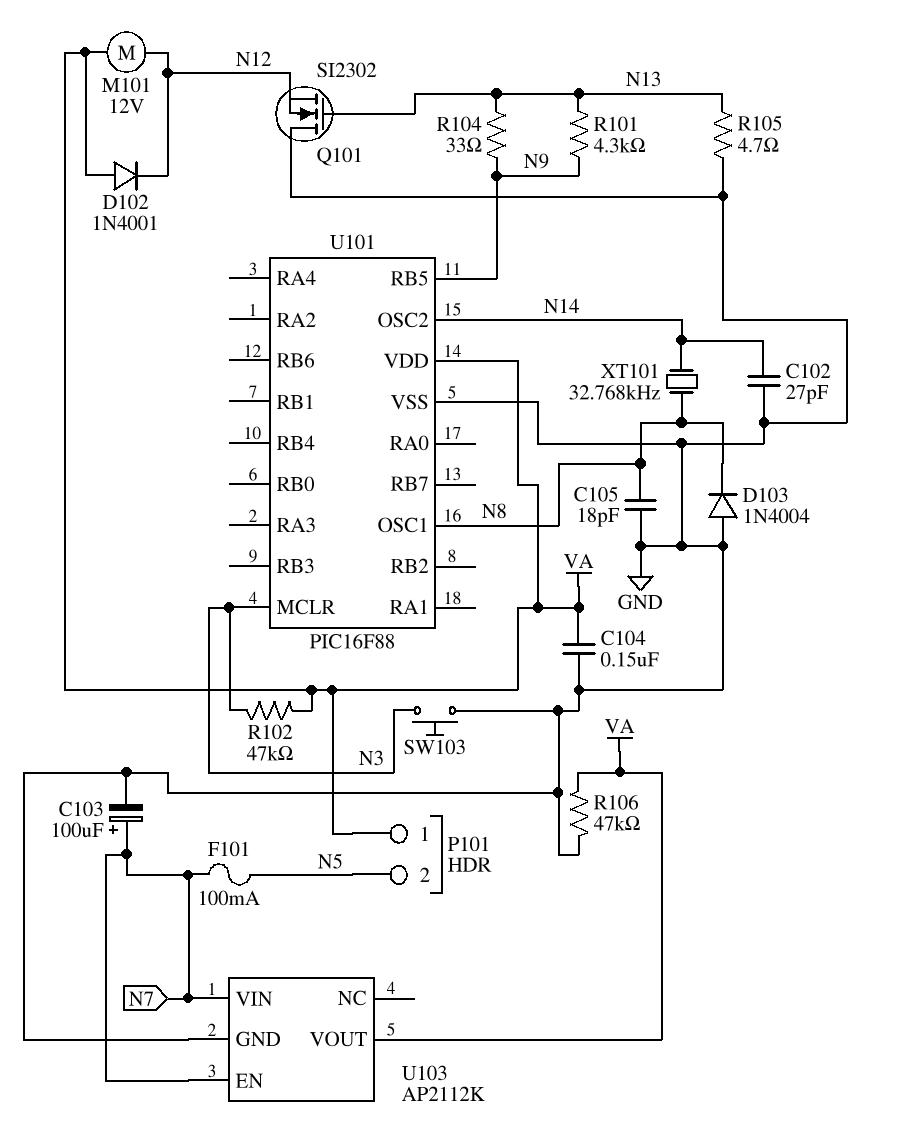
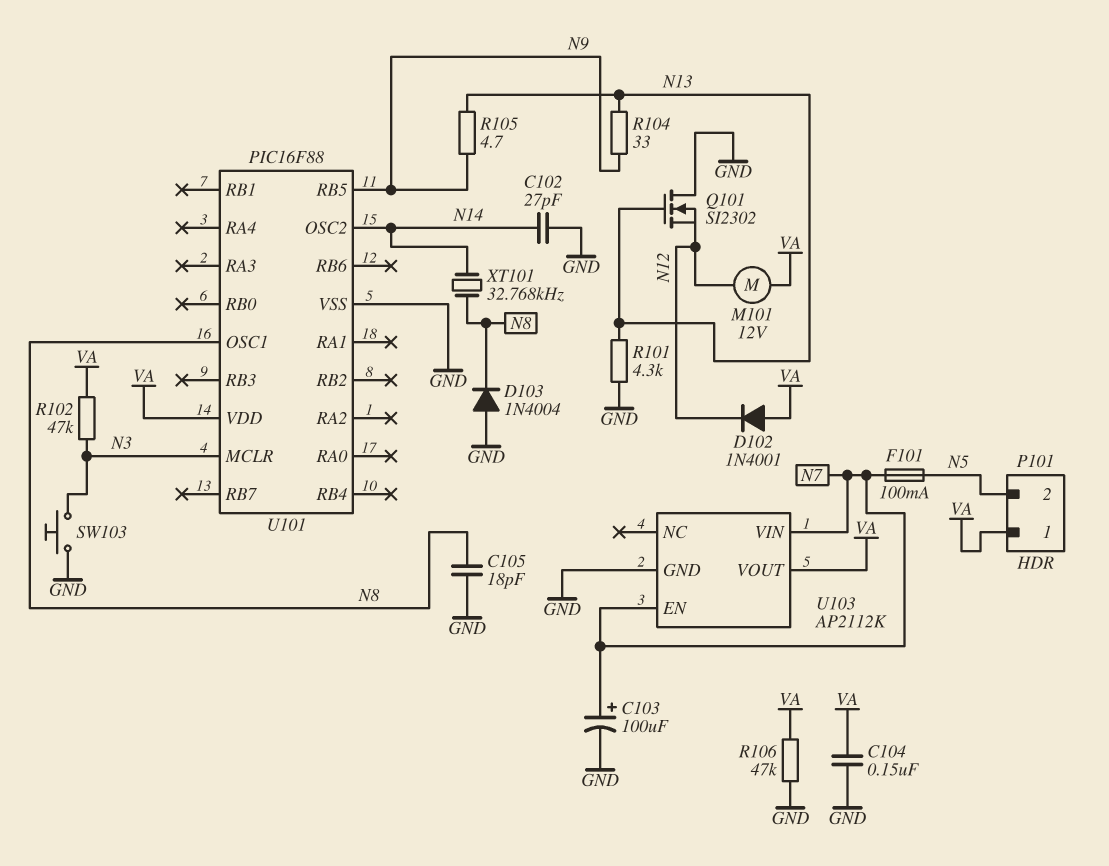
R101: 4.3k (N9, N13) -> 4.3k (GND, N13)
R105: 4.7 (GND, N13) -> 4.7 (N9, N13)

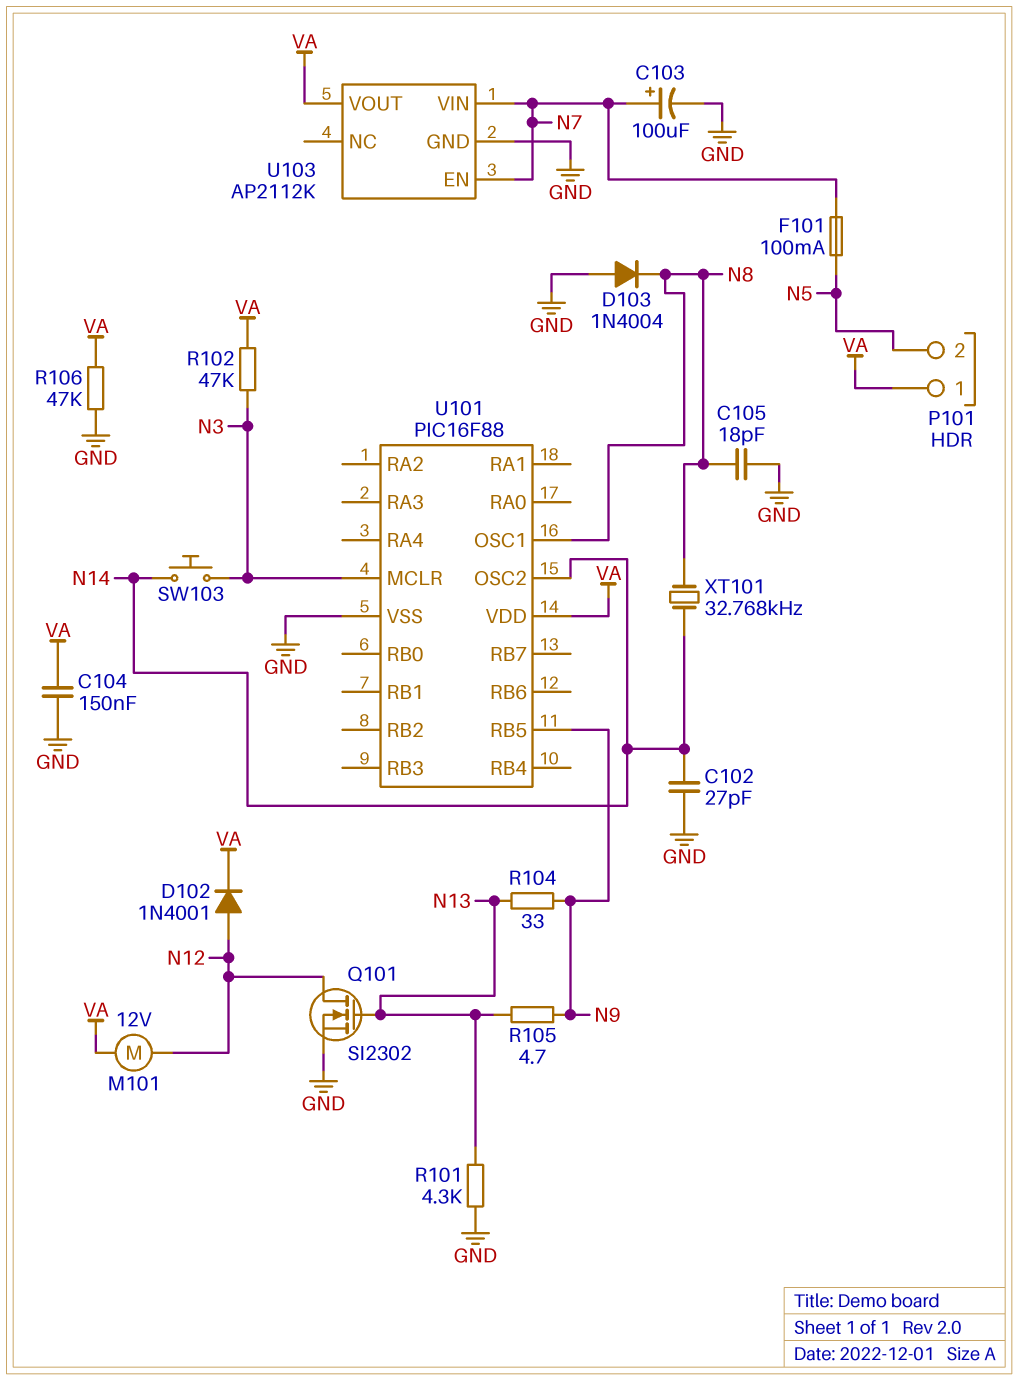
D102: diode 1N4001 (A VA, K N12) -> diode 1N4001 (A N12, K VA)
Q101: NMOS SI2302 (G N13, D GND, S N12) -> NMOS SI2302 (G N13, D N12, S GND)
SW103: button (GND, N3) -> button (N3, N14)

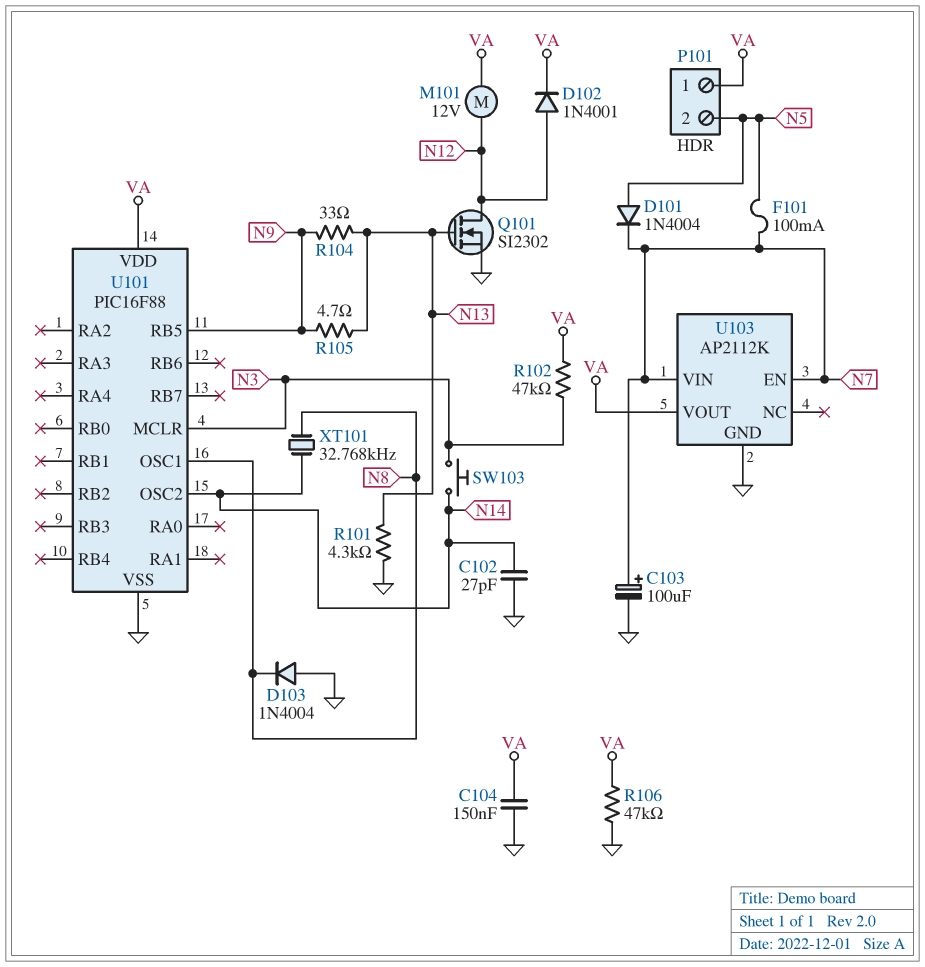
C105: 18pF (GND, N8) -> none
D101: none -> diode 1N4004 (A N5, K N7)

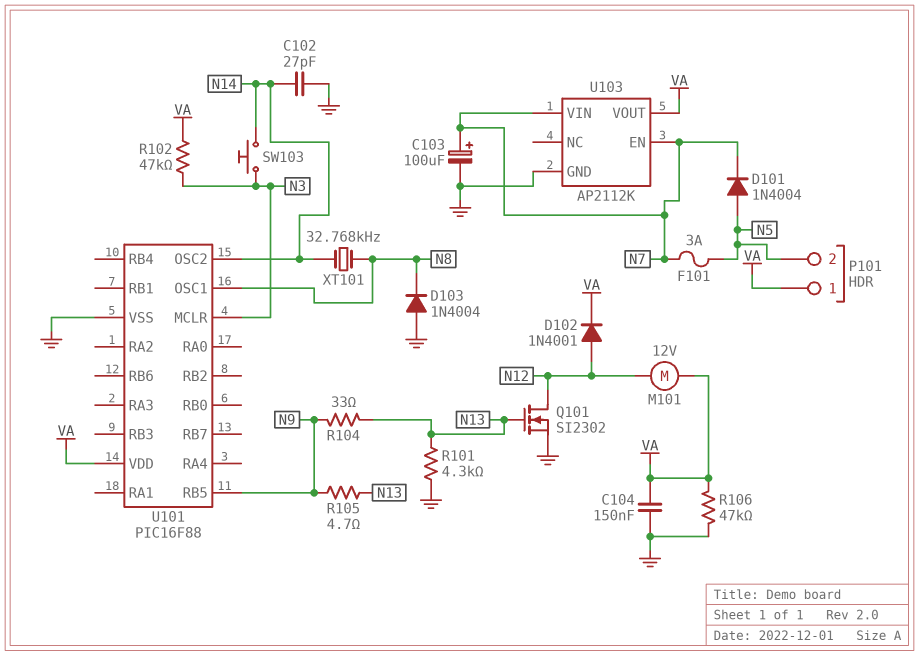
F101: 100mA (N5, N7) -> 3A (N5, N7)

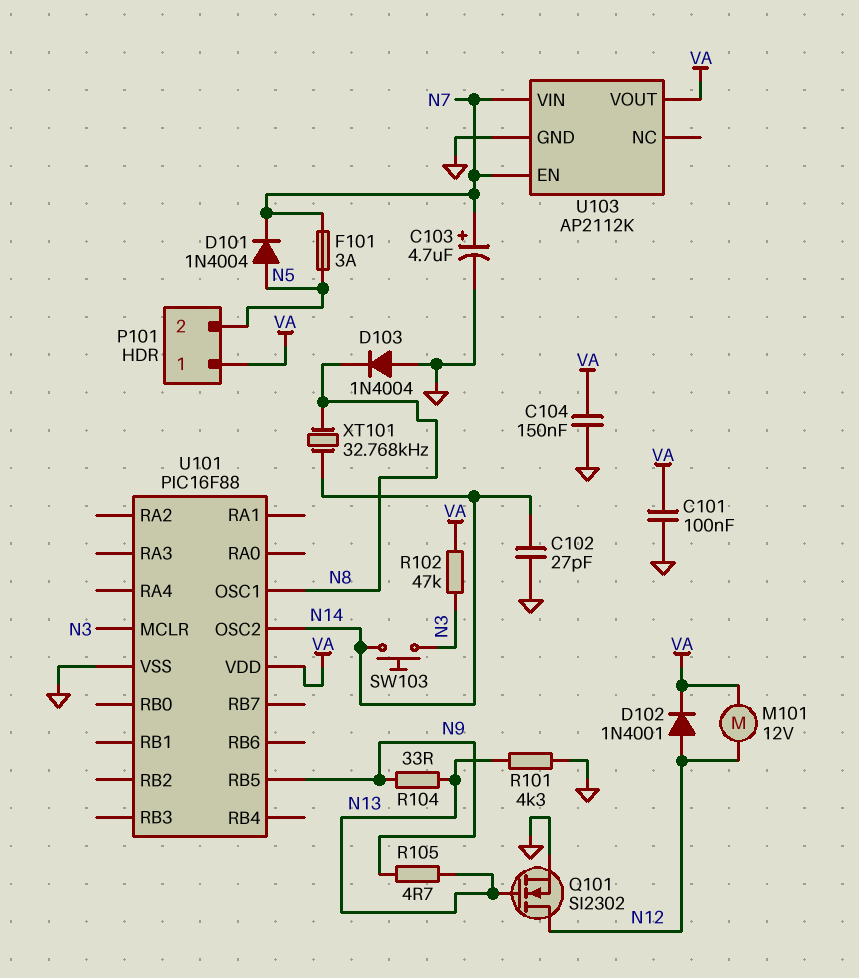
C101: none -> 100nF (GND, VA)
C103: 100uF (plus N7, minus GND) -> 4.7uF (plus N7, minus GND)
R106: 47k (GND, VA) -> none

